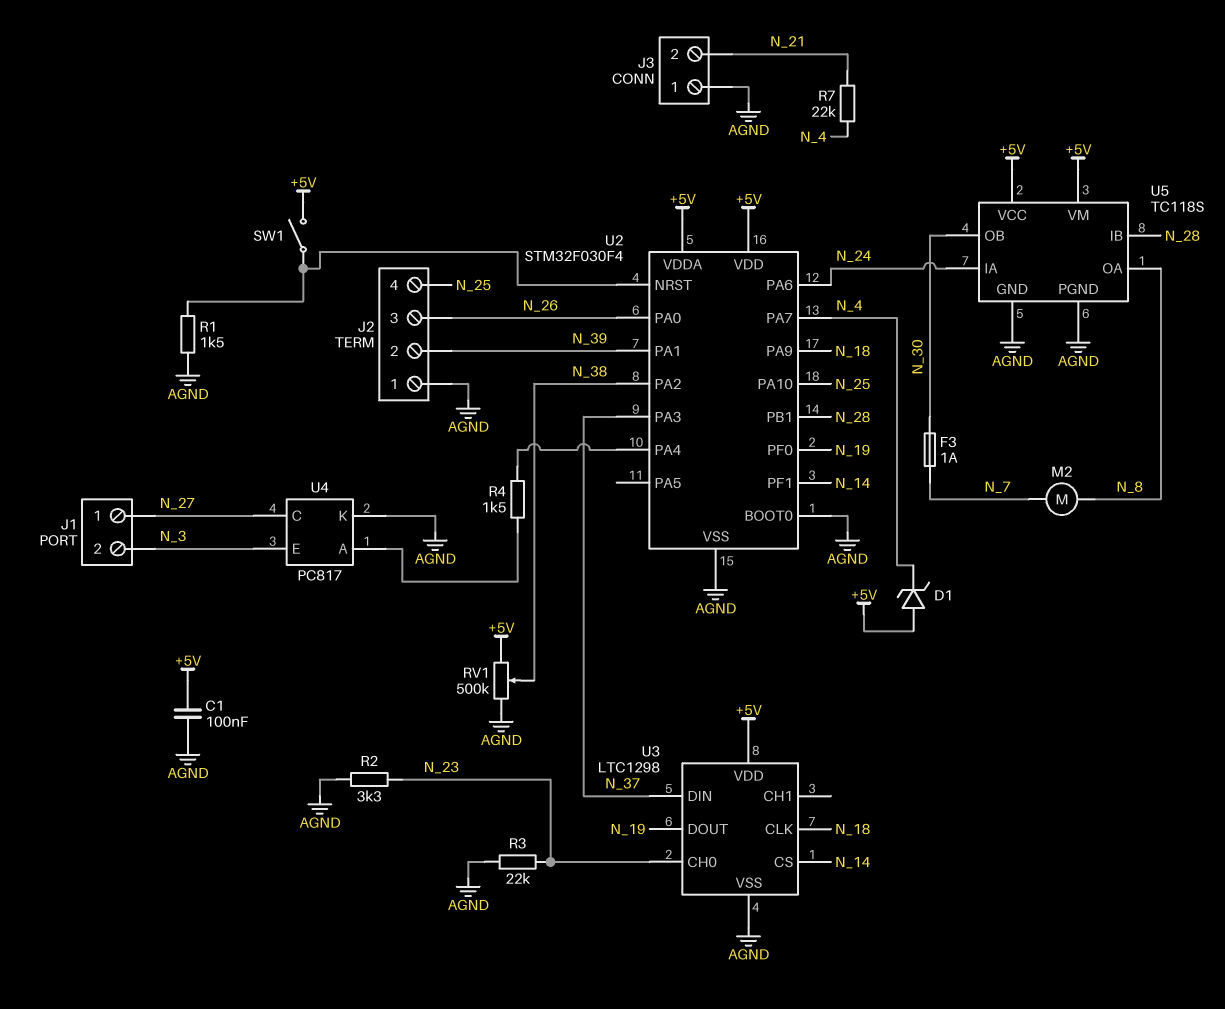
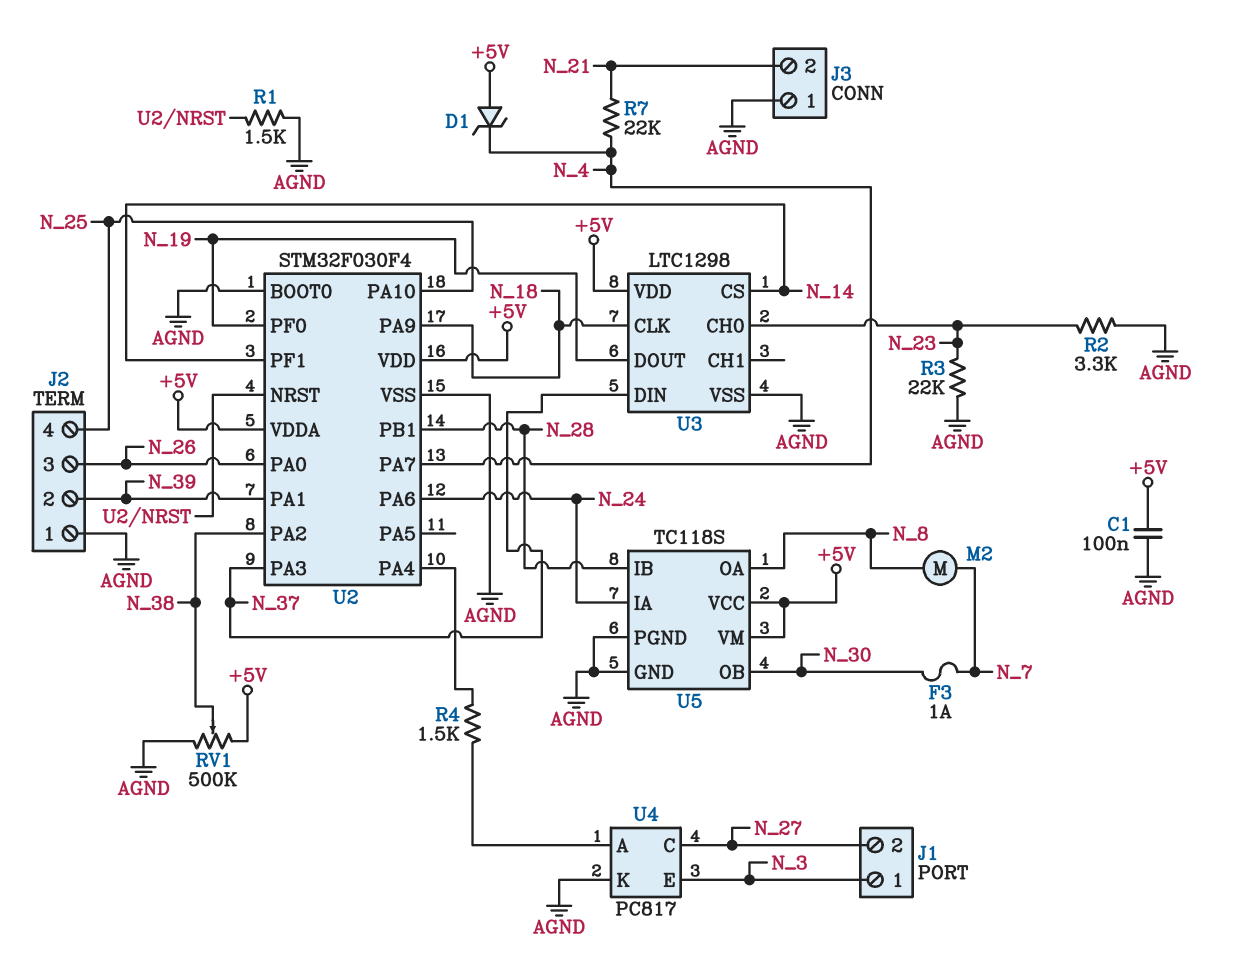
J1 pin 1: N_27 -> N_3
J1 pin 2: N_3 -> N_27
SW1: switch (+5V, U2/NRST) -> none

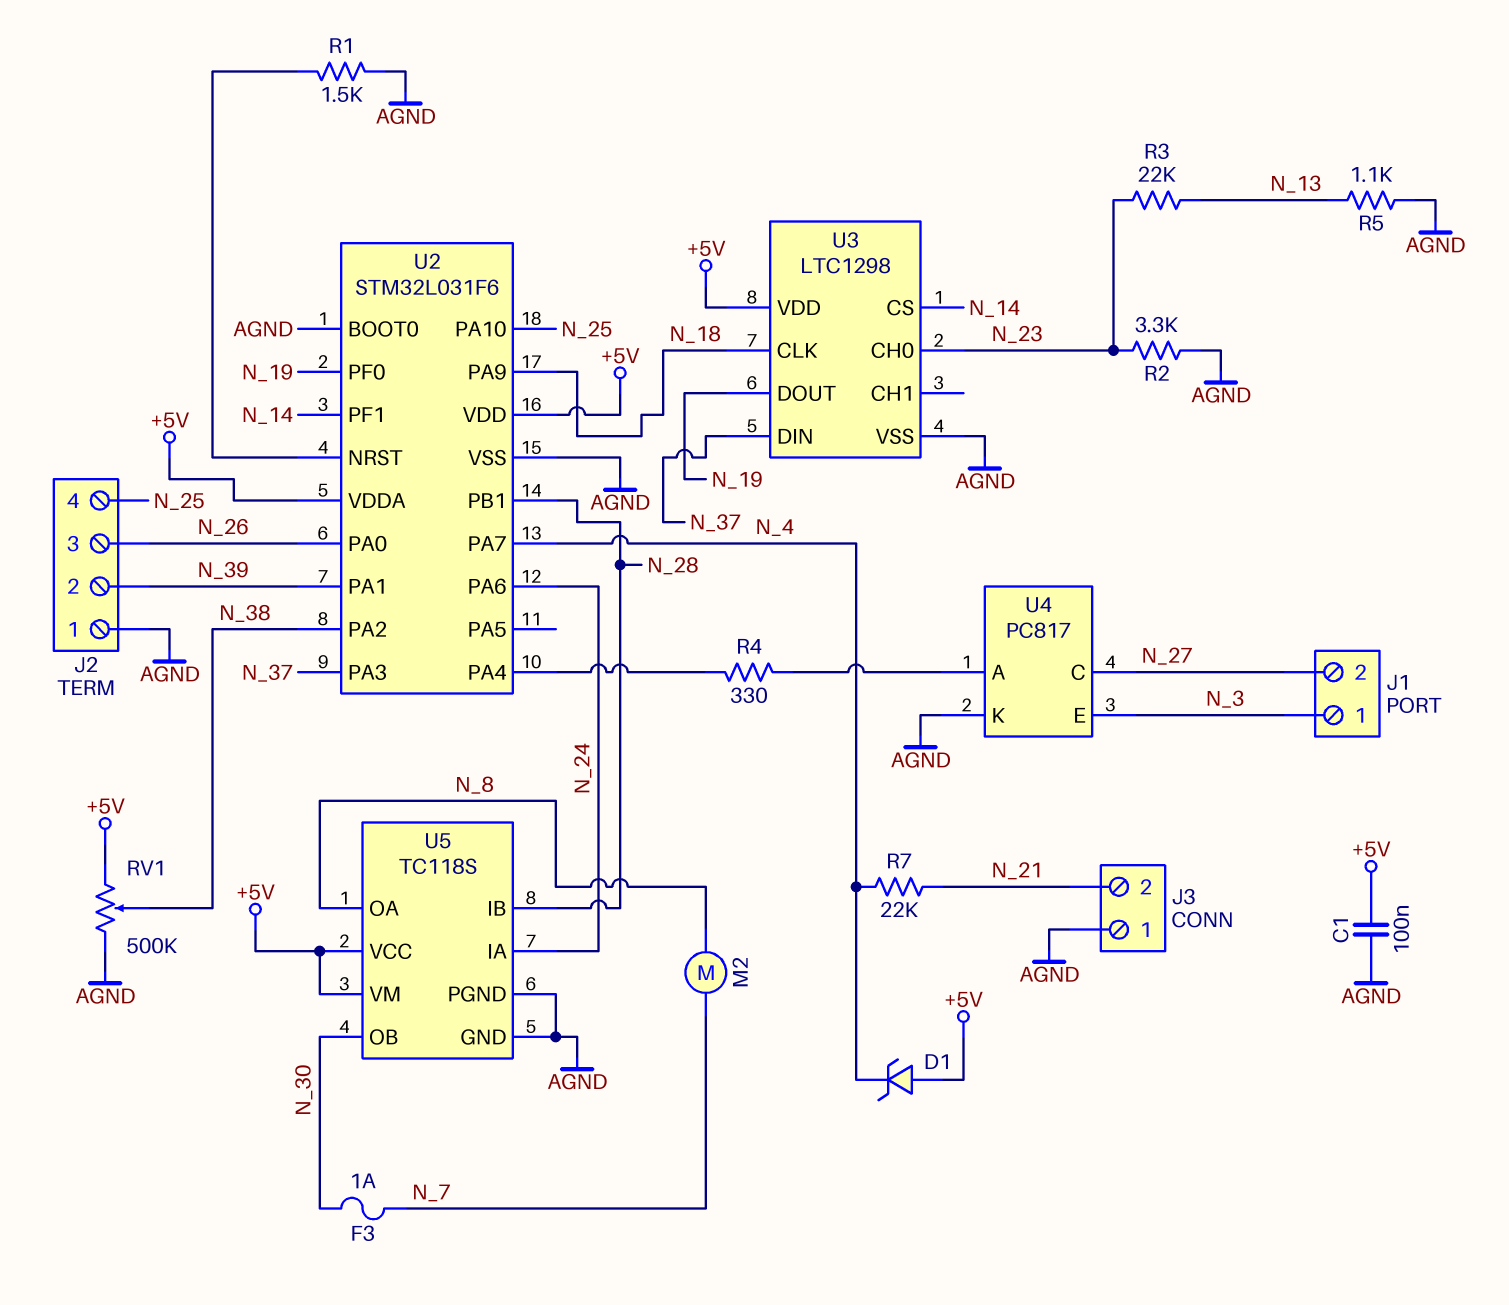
R3: 22k (AGND, N_23) -> 22k (N_13, N_23)
R4: 1.5k (U2/PA4, U4/A) -> 330 (U2/PA4, U4/A)
R5: none -> 1.1k (AGND, N_13)
U2: STM32F030F4 -> STM32L031F6

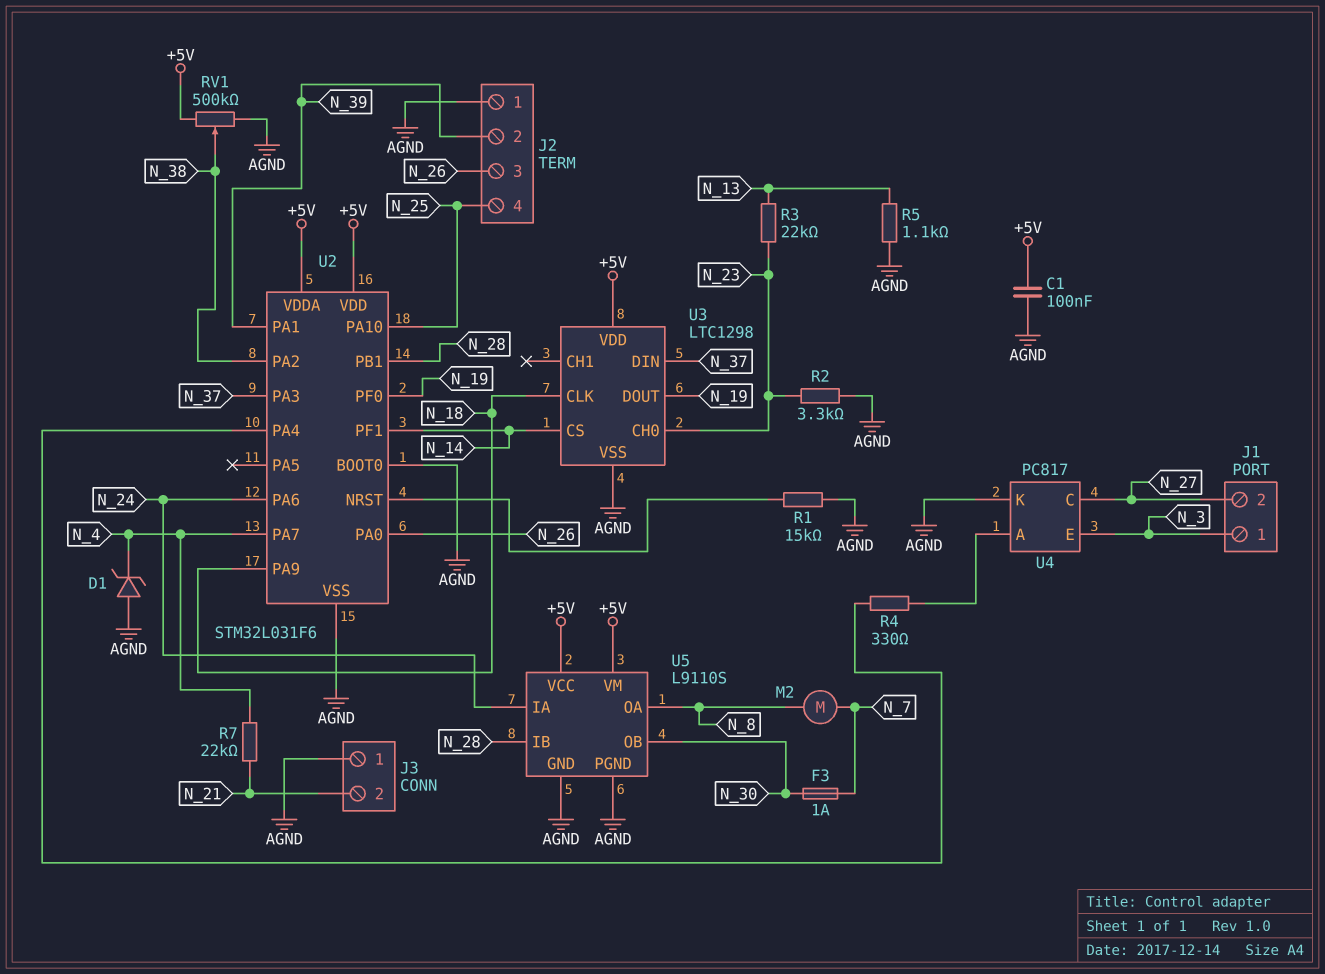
D1: zener (A +5V, K N_4) -> zener (A AGND, K N_4)
R1: 1.5k (AGND, U2/NRST) -> 15k (AGND, U2/NRST)
U5: TC118S -> L9110S

